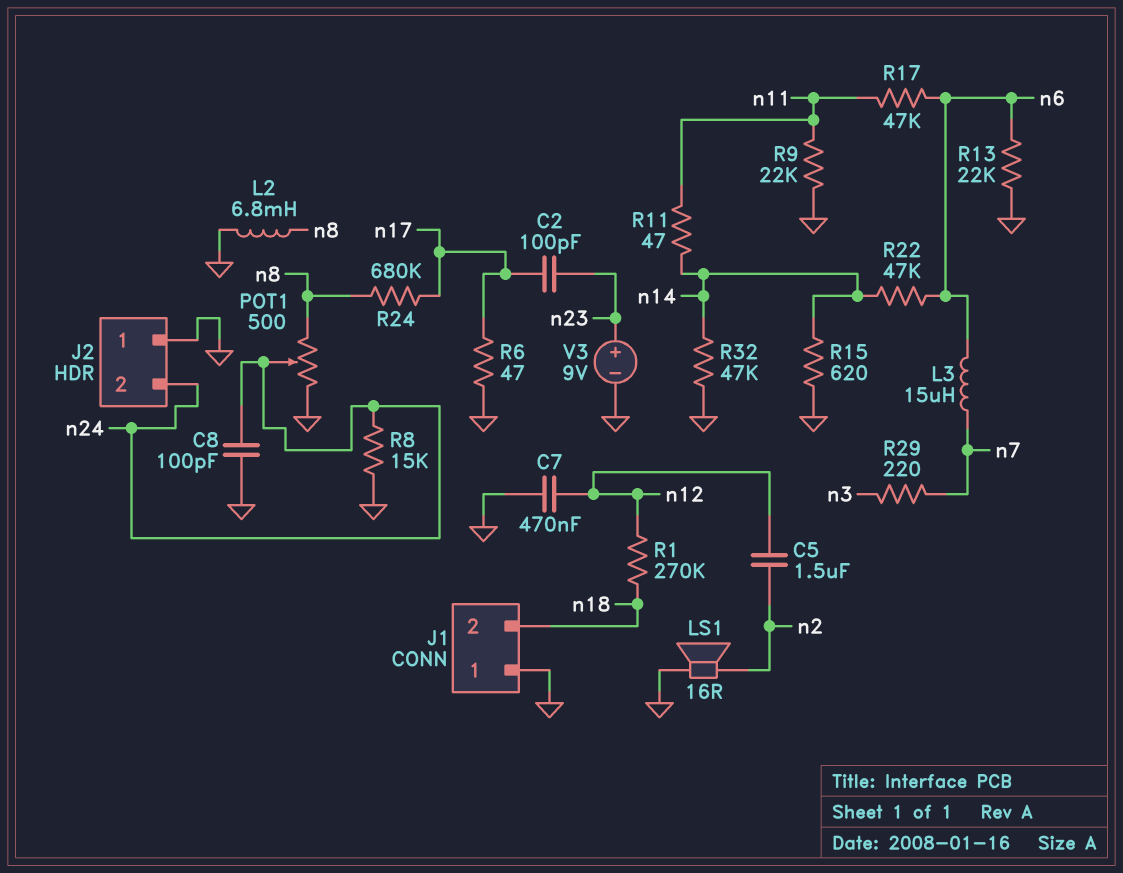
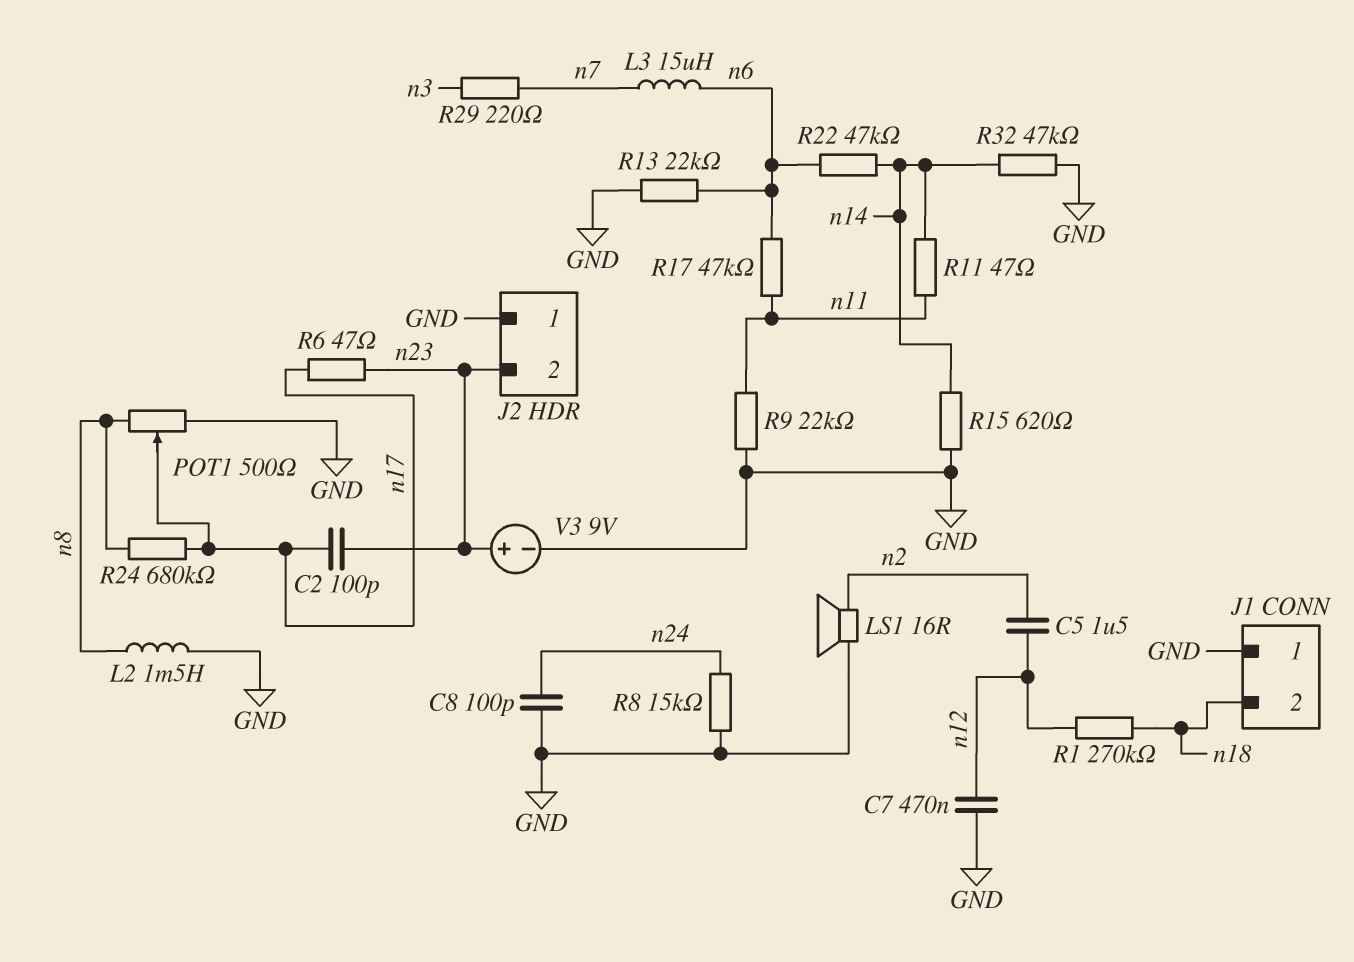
J2 pin 2: n24 -> n23
L2: 6.8mH (GND, n8) -> 1.5mH (GND, n8)
POT1: 500 (GND, n8, wiper n24) -> 500 (GND, n8, wiper n17)
R6: 47 (GND, n17) -> 47 (n17, n23)

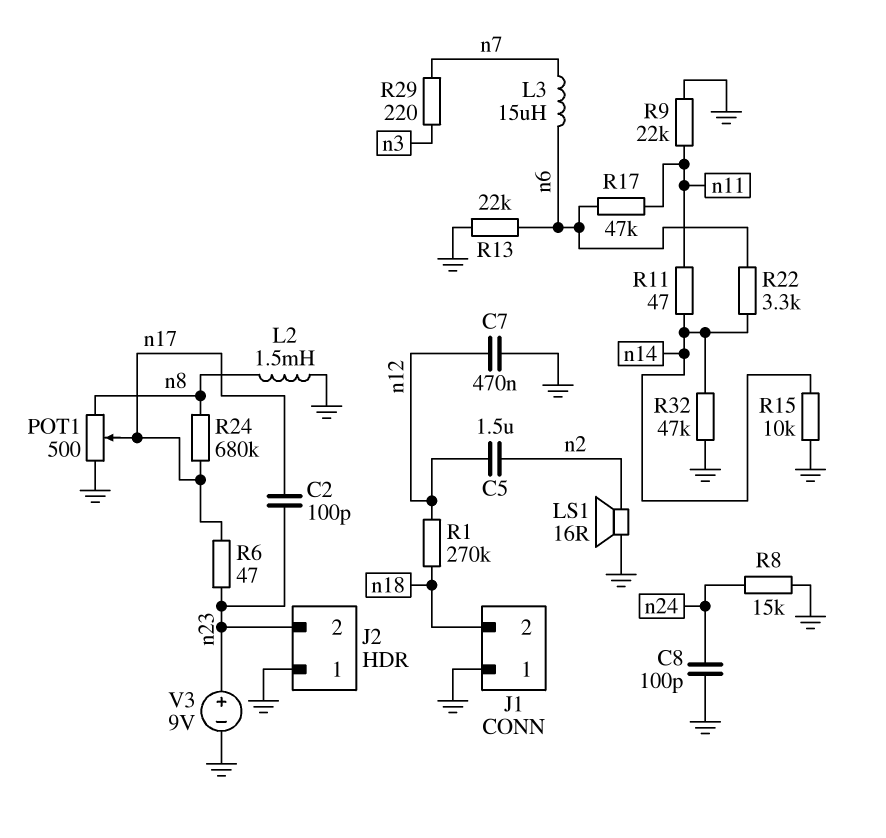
R15: 620 (GND, n14) -> 10k (GND, n14)
R22: 47k (n6, n14) -> 3.3k (n6, n14)

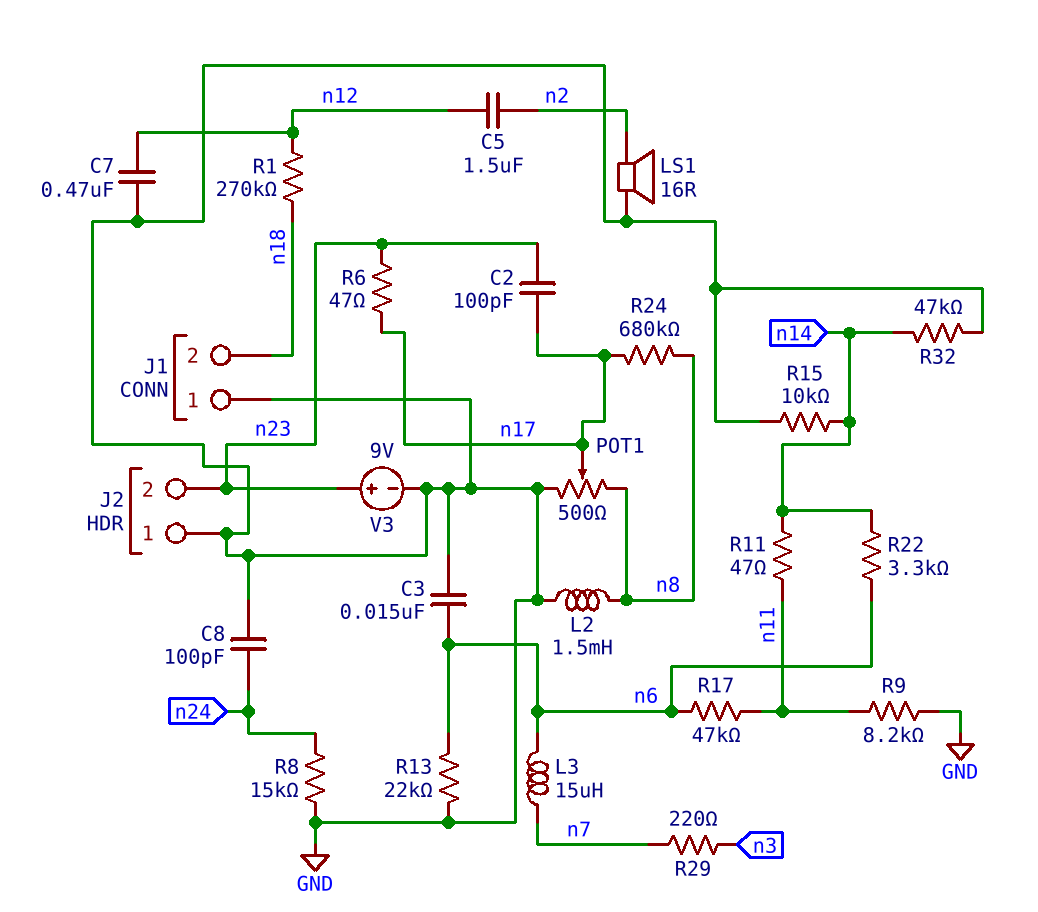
C3: none -> 15nF (GND, n6)
R9: 22k (GND, n11) -> 8.2k (GND, n11)

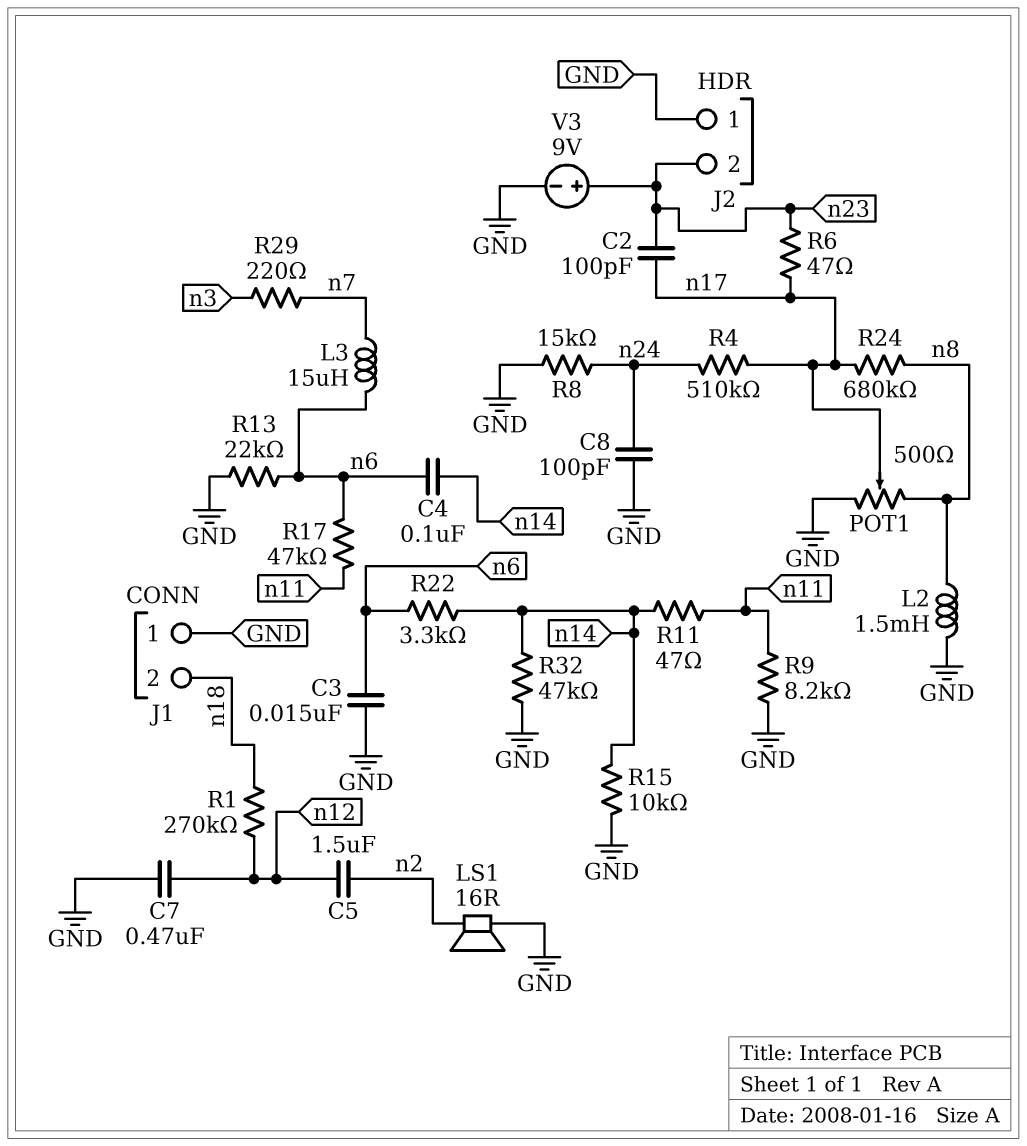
C4: none -> 100nF (n6, n14)
R4: none -> 510k (n17, n24)

